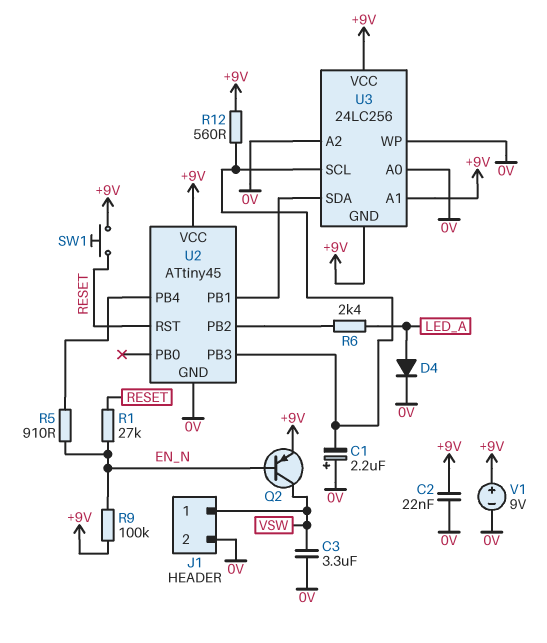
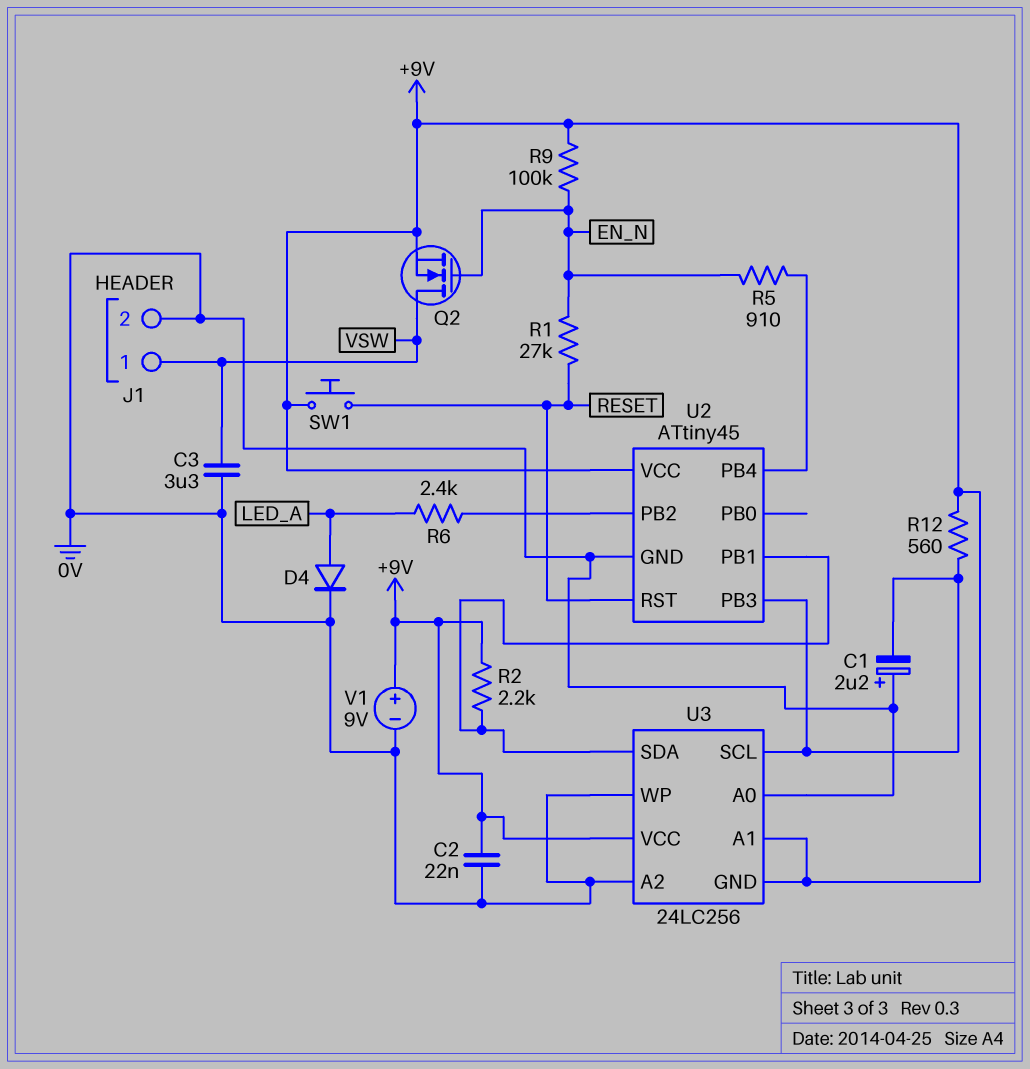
Q2: PNP (B EN_N, C VSW, E +9V) -> NMOS (G EN_N, D VSW, S +9V)
R2: none -> 2.2k (+9V, U2/PB1)

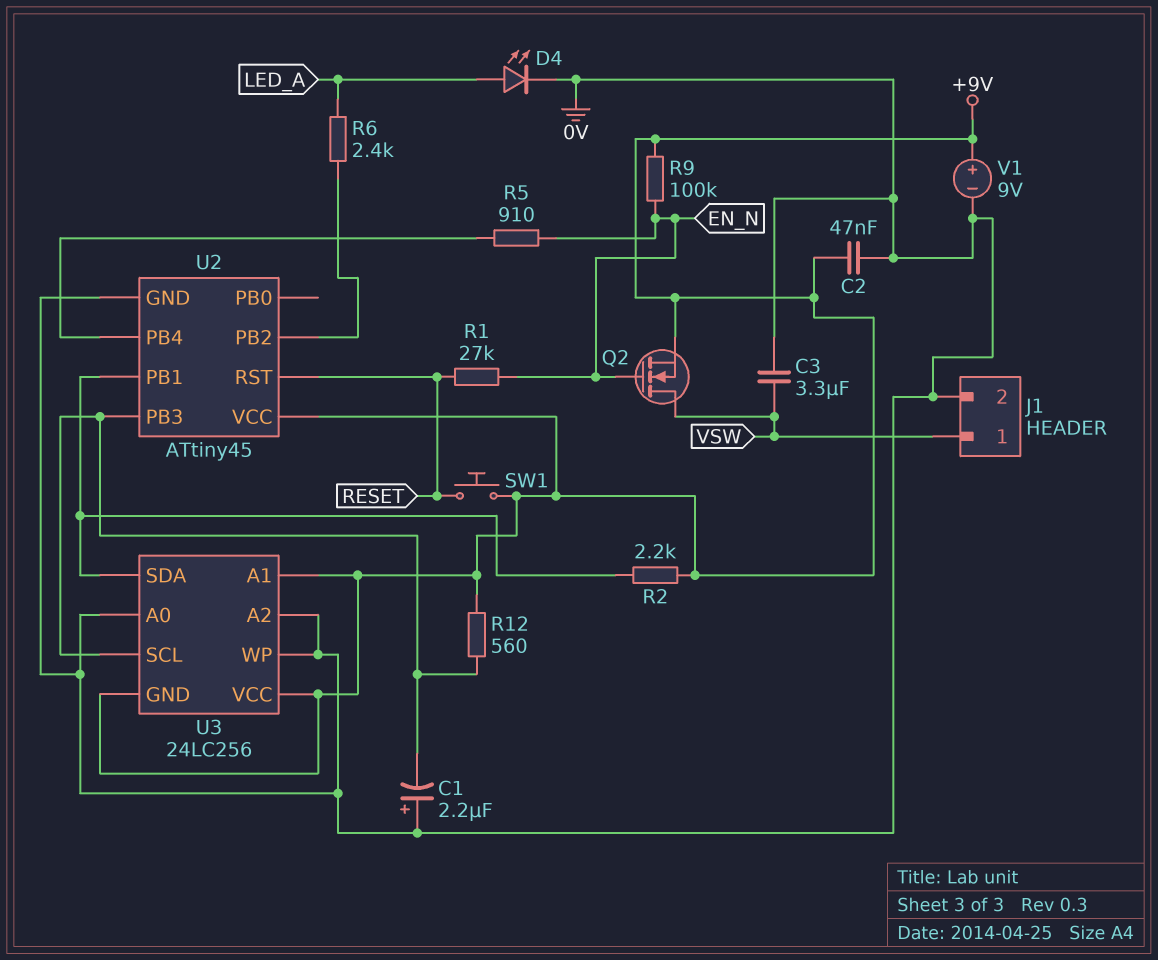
C2: 22nF (+9V, 0V) -> 47nF (+9V, 0V)
D4: diode (A LED_A, K 0V) -> LED (A LED_A, K 0V)

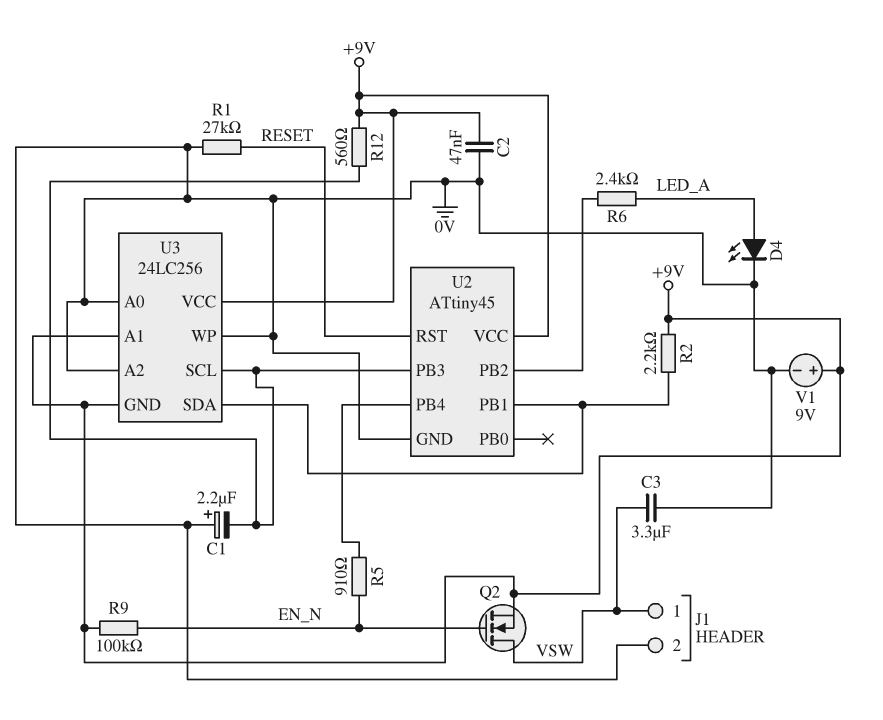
R1: 27k (EN_N, RESET) -> 27k (0V, RESET)
SW1: button (+9V, RESET) -> none

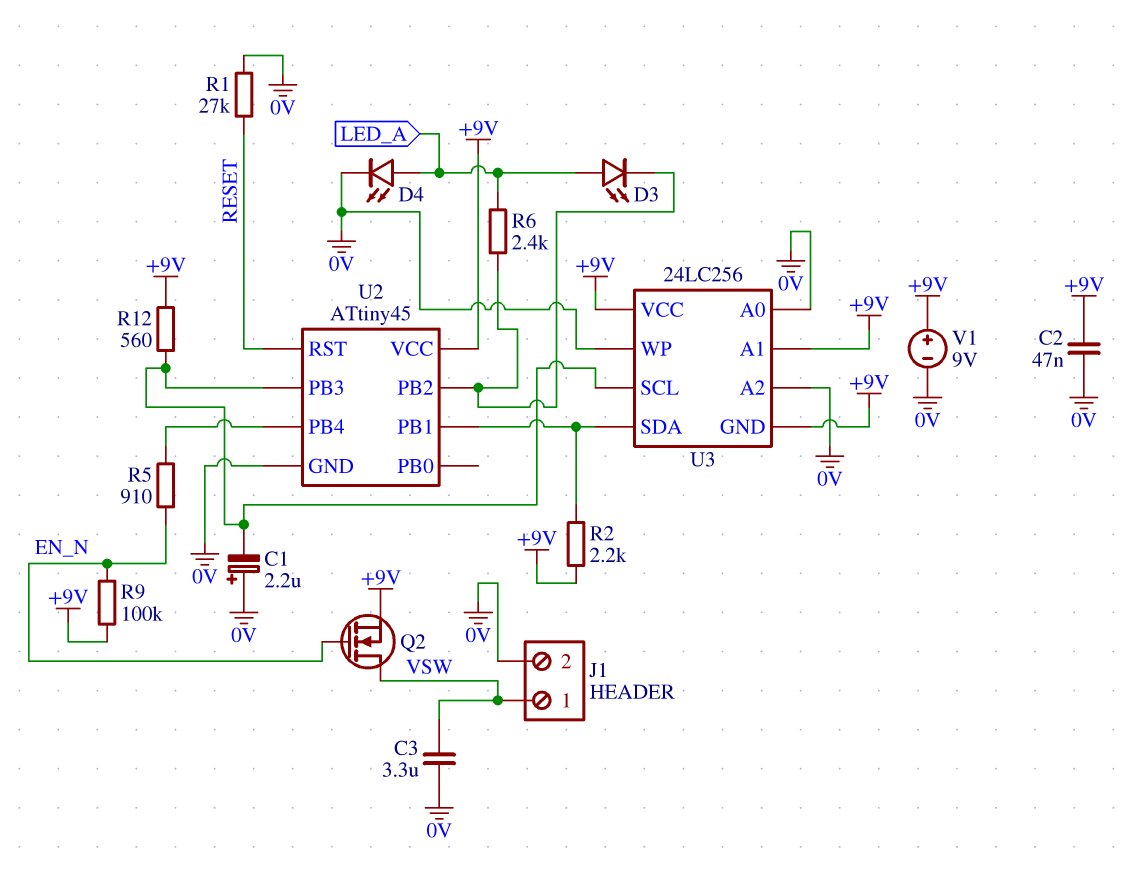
D3: none -> LED (A LED_A, K U2/PB2)

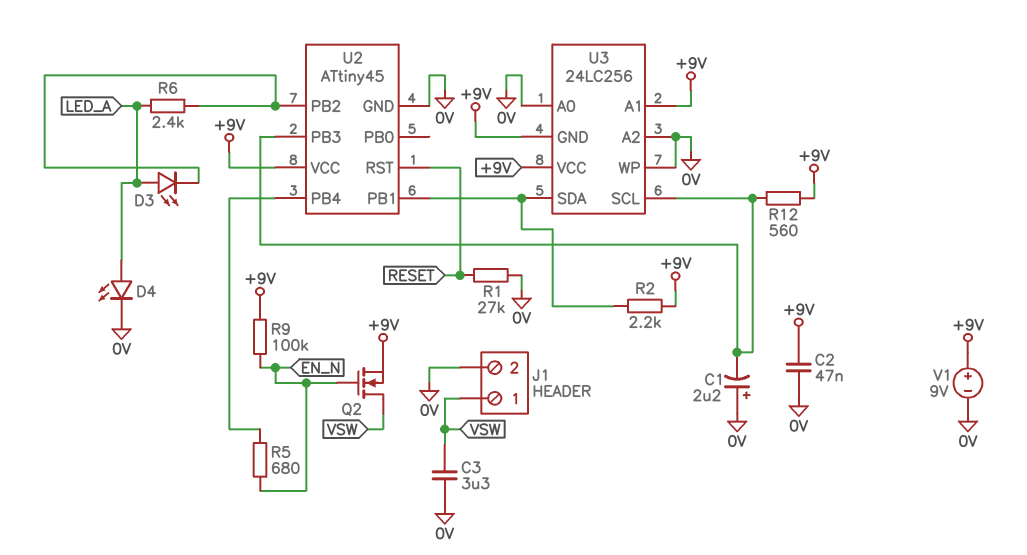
R5: 910 (EN_N, U2/PB4) -> 680 (EN_N, U2/PB4)

